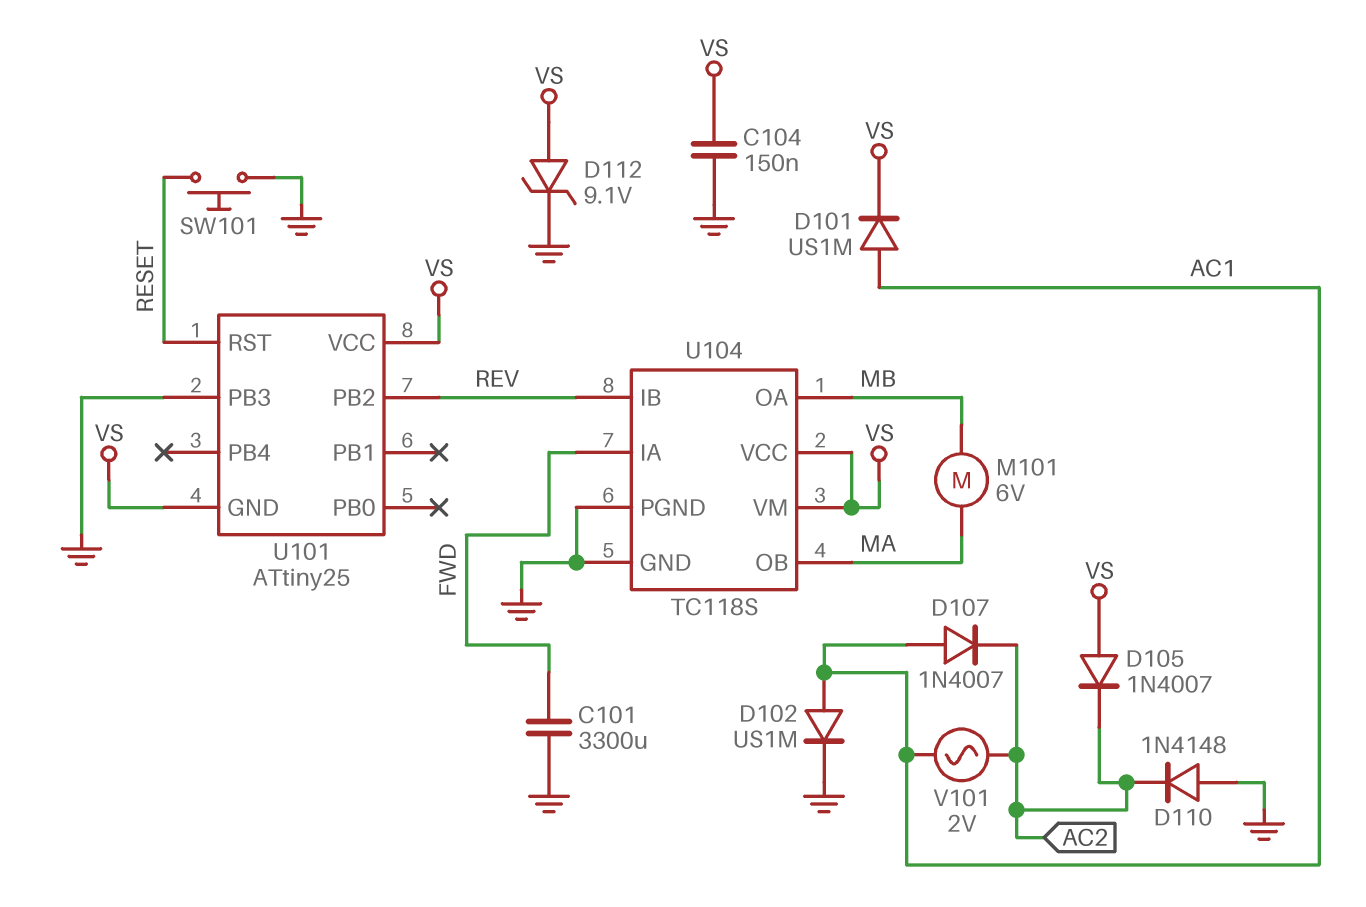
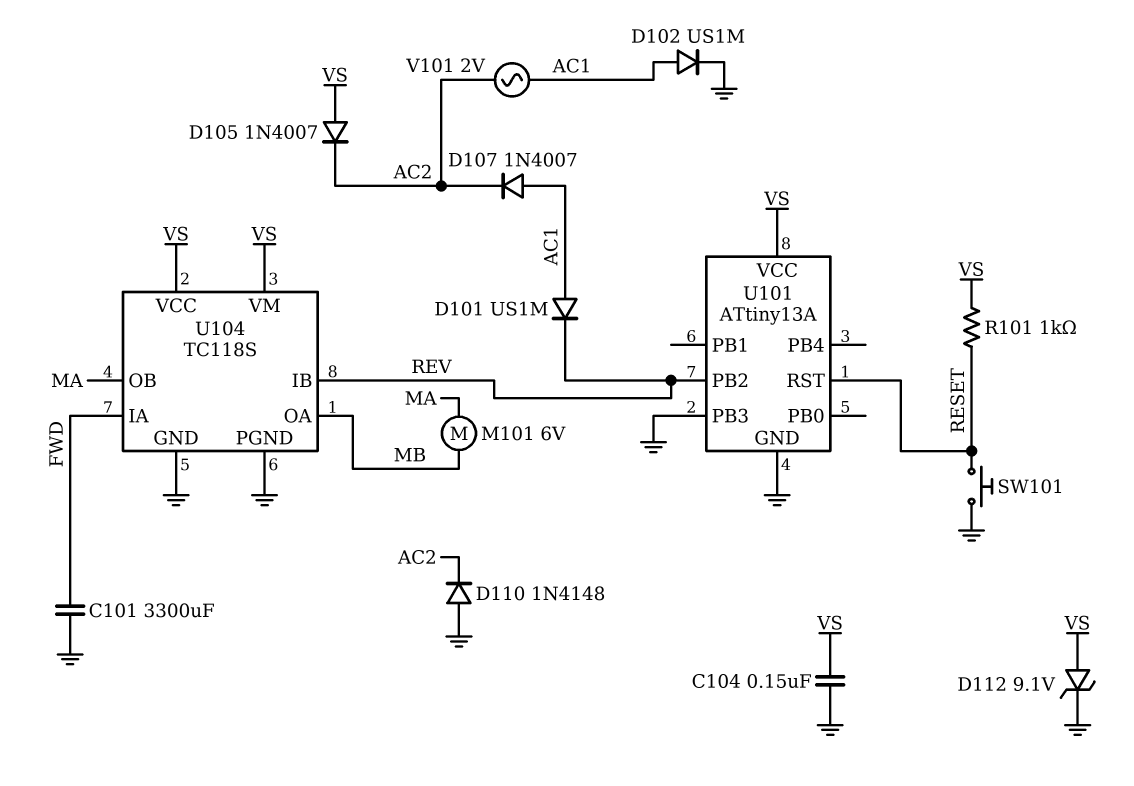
D101: diode US1M (A AC1, K VS) -> diode US1M (A AC1, K REV)
R101: none -> 1k (RESET, VS)
U101: ATtiny25 -> ATtiny13A
U101 pin GND: VS -> GND

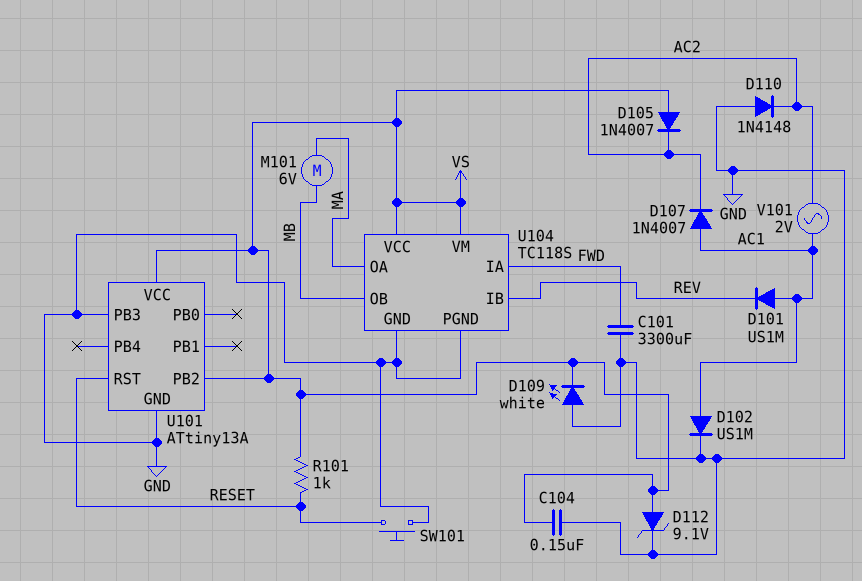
D109: none -> LED white (A GND, K VS)
U101 pin PB2: REV -> VS
U104 pin OA: MB -> MA
U104 pin OB: MA -> MB

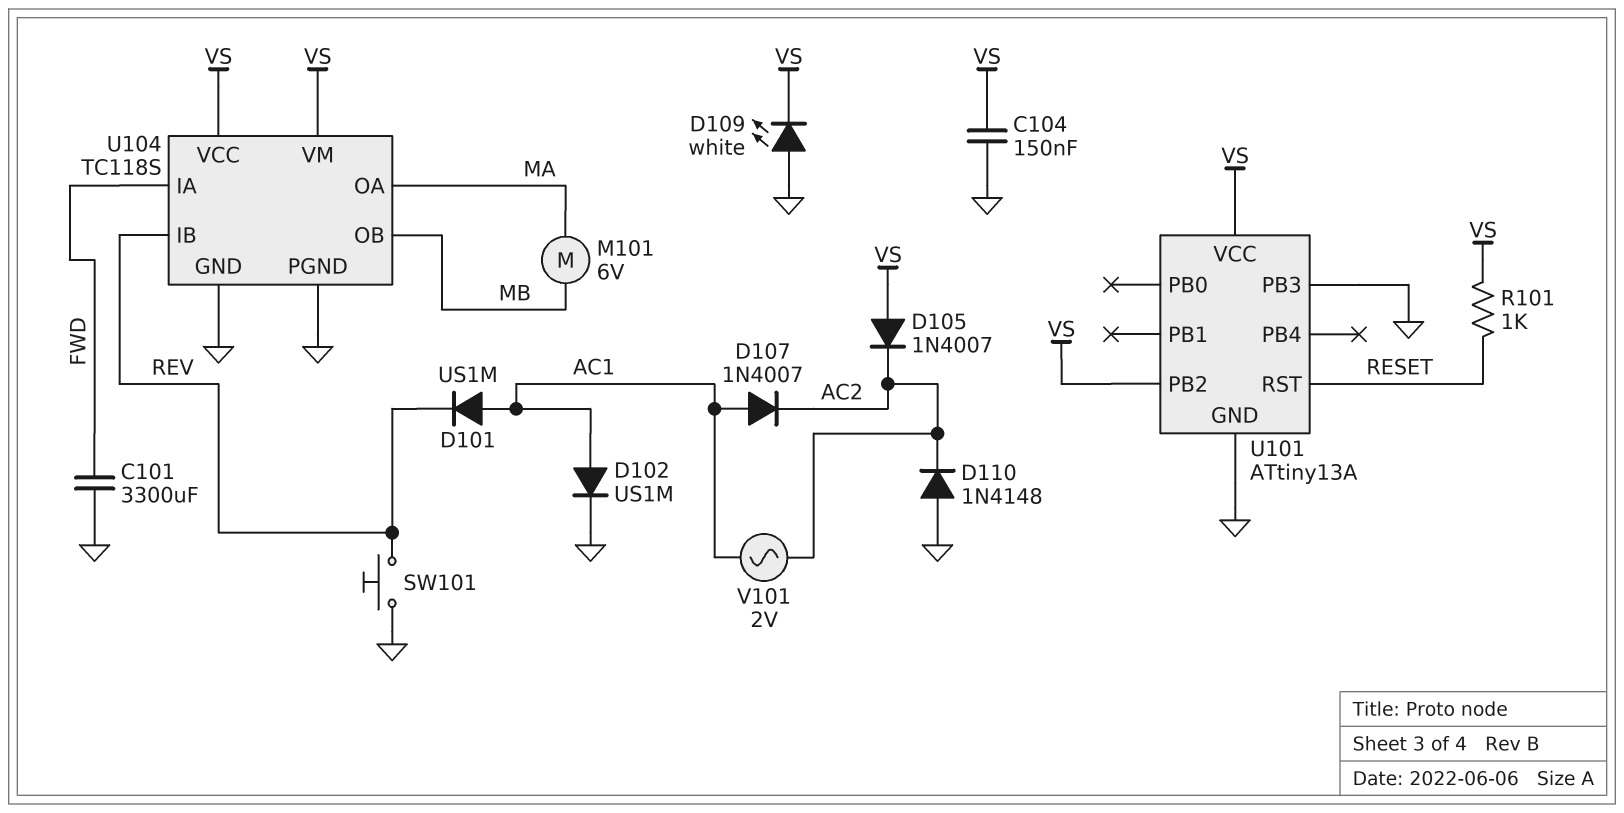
D112: zener 9.1V (A VS, K GND) -> none
SW101: button (GND, RESET) -> button (GND, REV)

